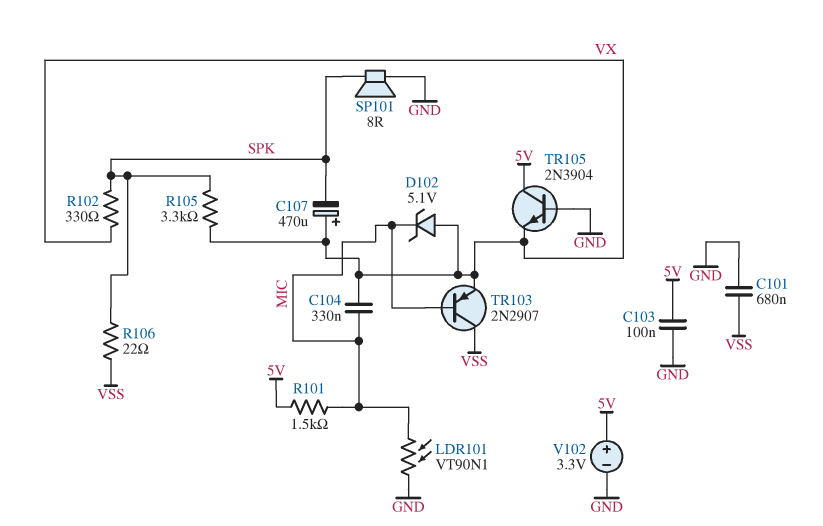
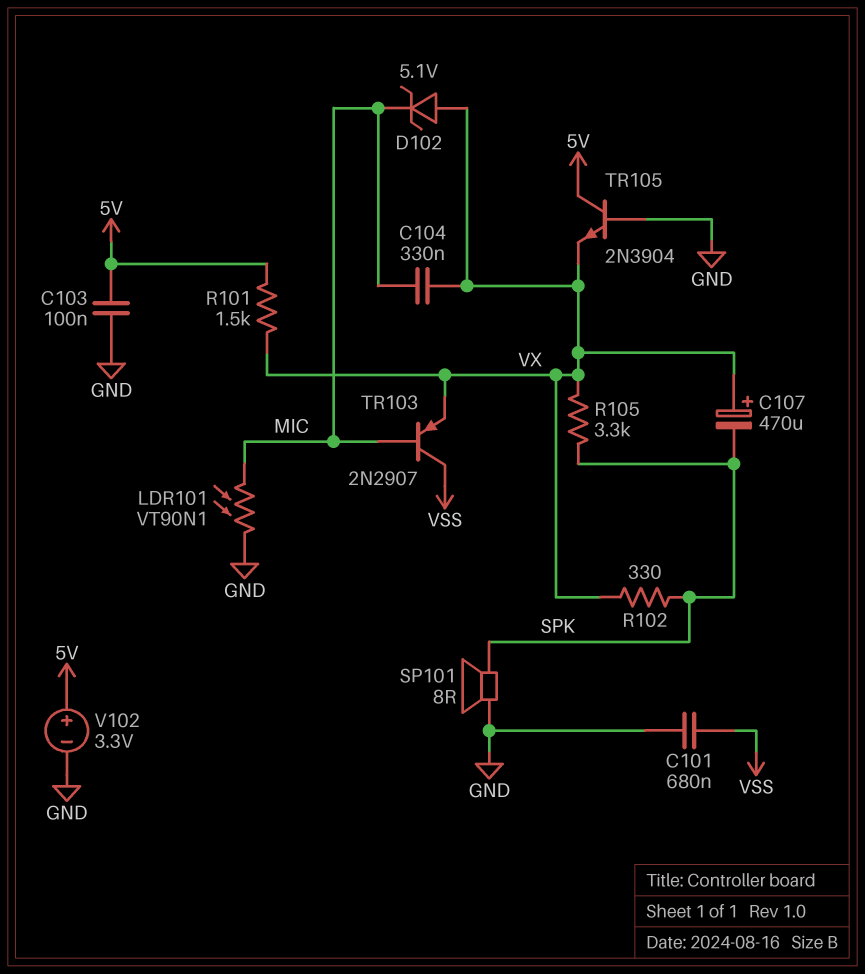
R101: 1.5k (5V, MIC) -> 1.5k (5V, VX)
R106: 22 (SPK, VSS) -> none

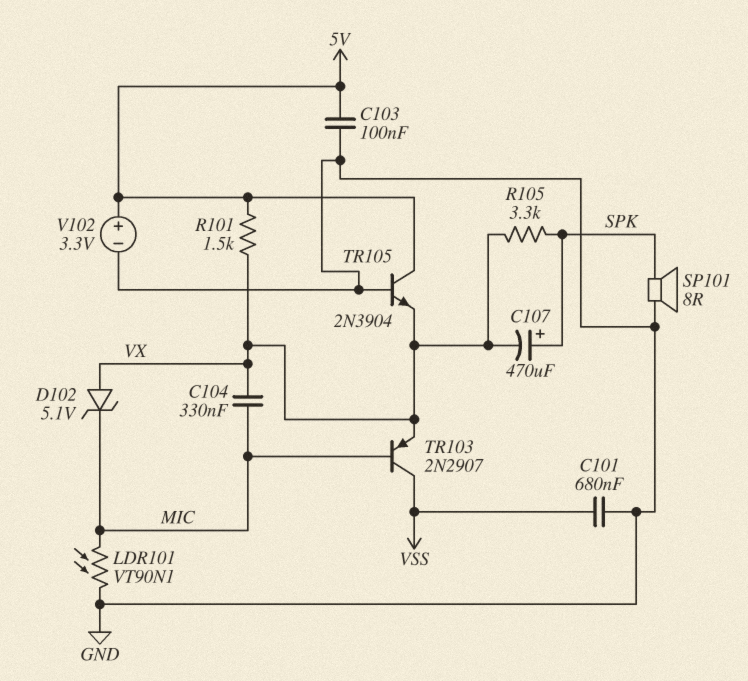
C107: 470uF (plus VX, minus SPK) -> 470uF (plus SPK, minus VX)
R102: 330 (SPK, VX) -> none

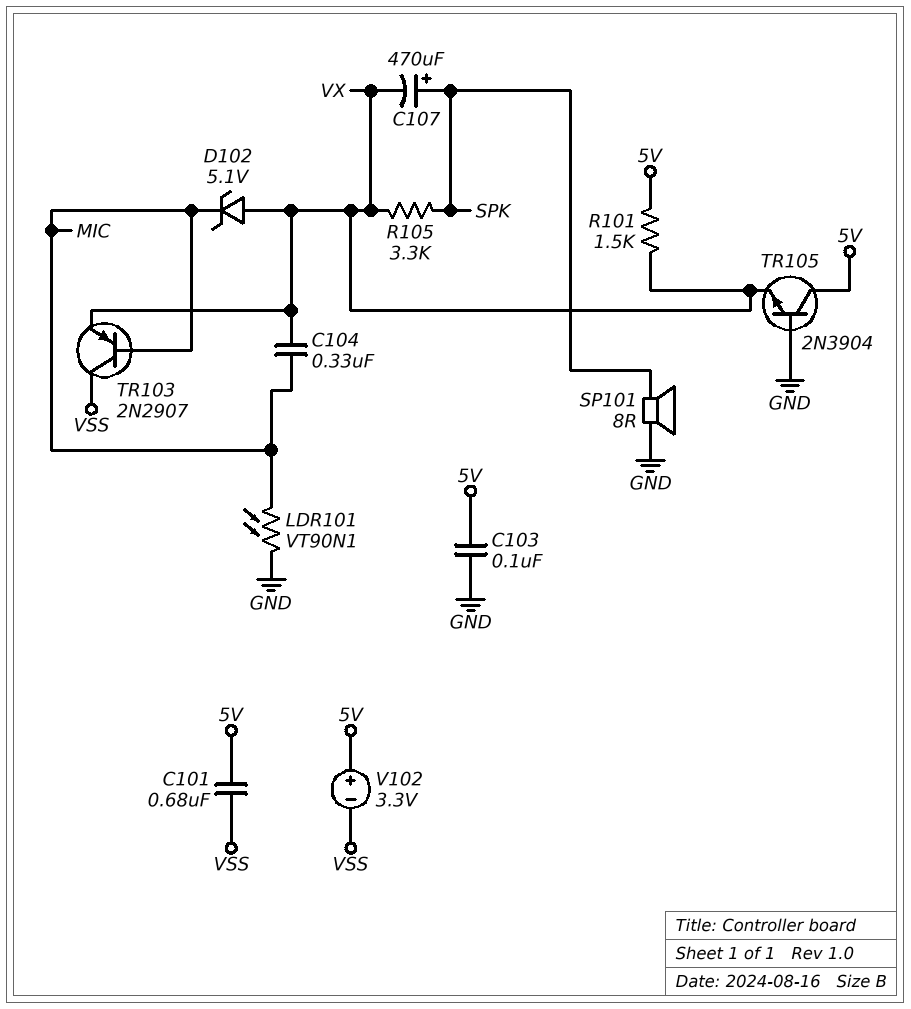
C101: 680nF (GND, VSS) -> 680nF (5V, VSS)
V102: 3.3V (plus 5V, minus GND) -> 3.3V (plus 5V, minus VSS)

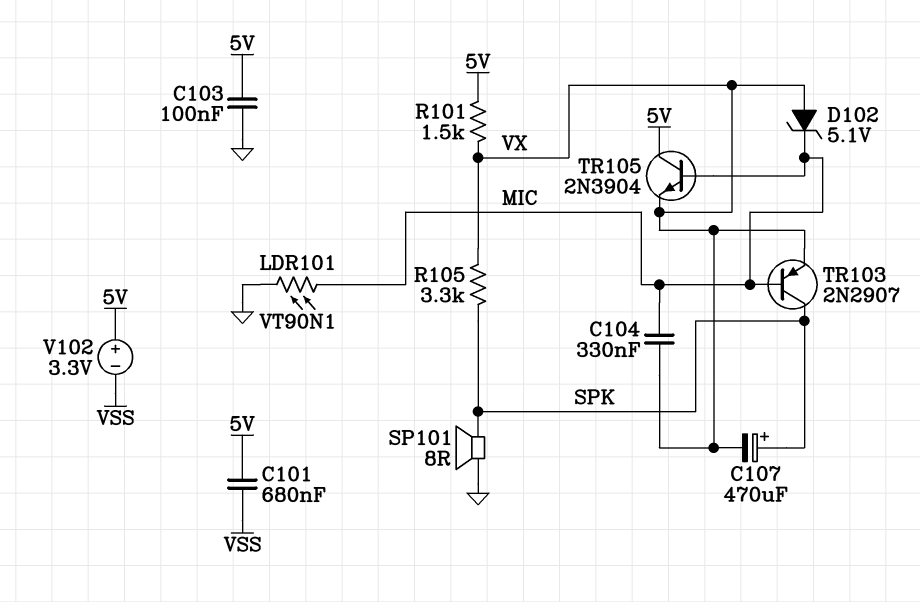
TR103: PNP 2N2907 (B MIC, C VSS, E VX) -> PNP 2N2907 (B MIC, C SPK, E VX)
TR105: NPN 2N3904 (B GND, C 5V, E VX) -> NPN 2N3904 (B MIC, C 5V, E VX)

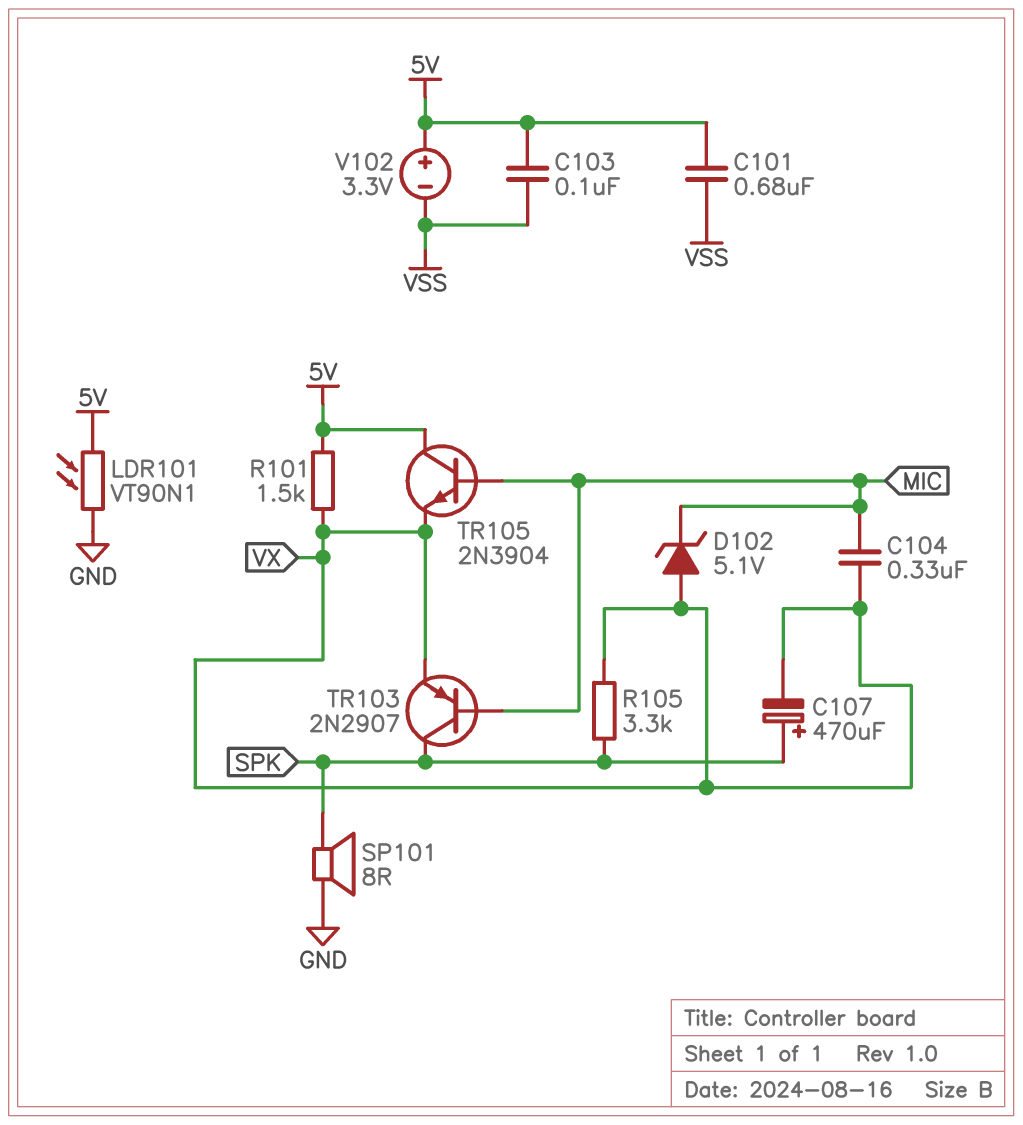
C103: 100nF (5V, GND) -> 100nF (5V, VSS)
LDR101: VT90N1 (GND, MIC) -> VT90N1 (5V, GND)

